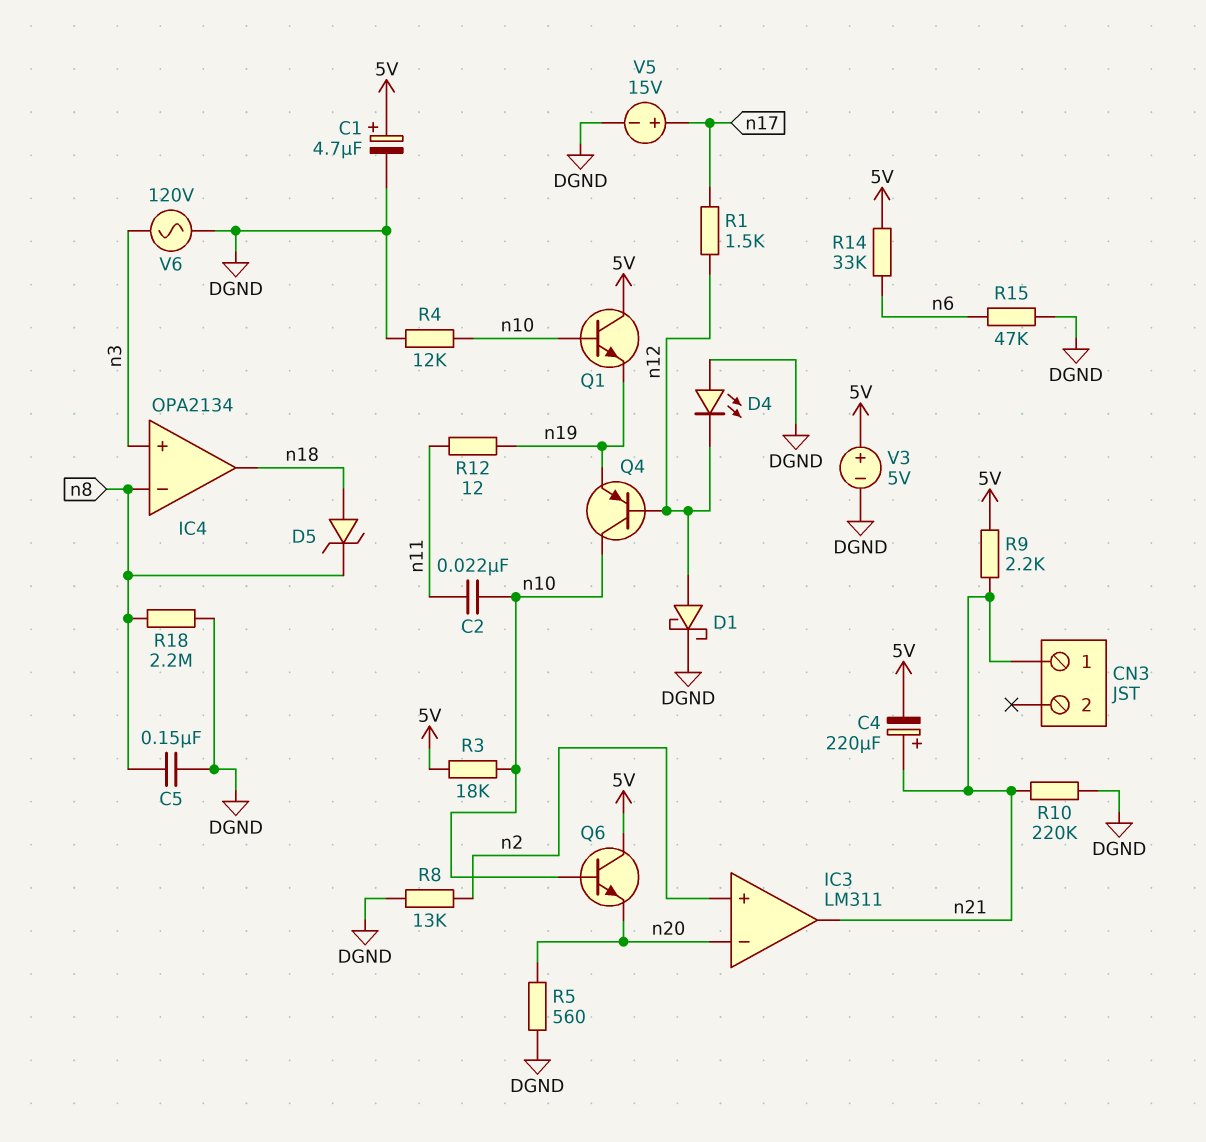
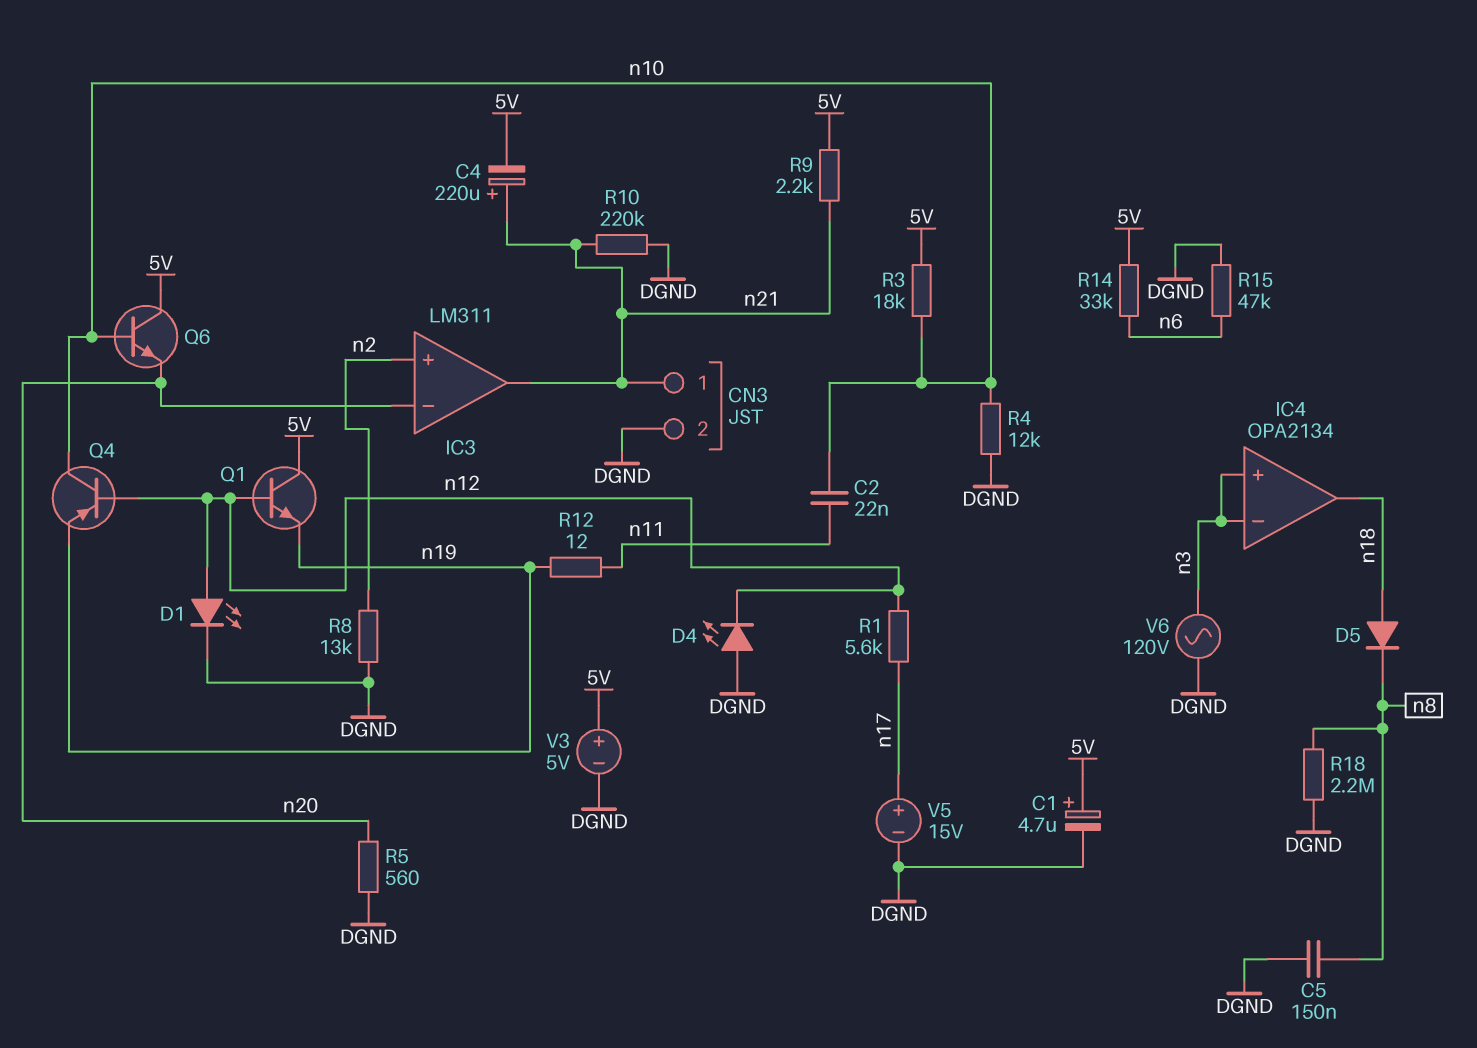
CN3 pin 2: none -> DGND
D1: schottky (A n12, K DGND) -> LED (A n12, K DGND)
D5: zener (A n18, K n8) -> diode (A n18, K n8)
IC4 pin in-: n8 -> n3
Q1: NPN (B n10, C 5V, E n19) -> NPN (B n12, C 5V, E n19)
R1: 1.5k (n12, n17) -> 5.6k (n12, n17)

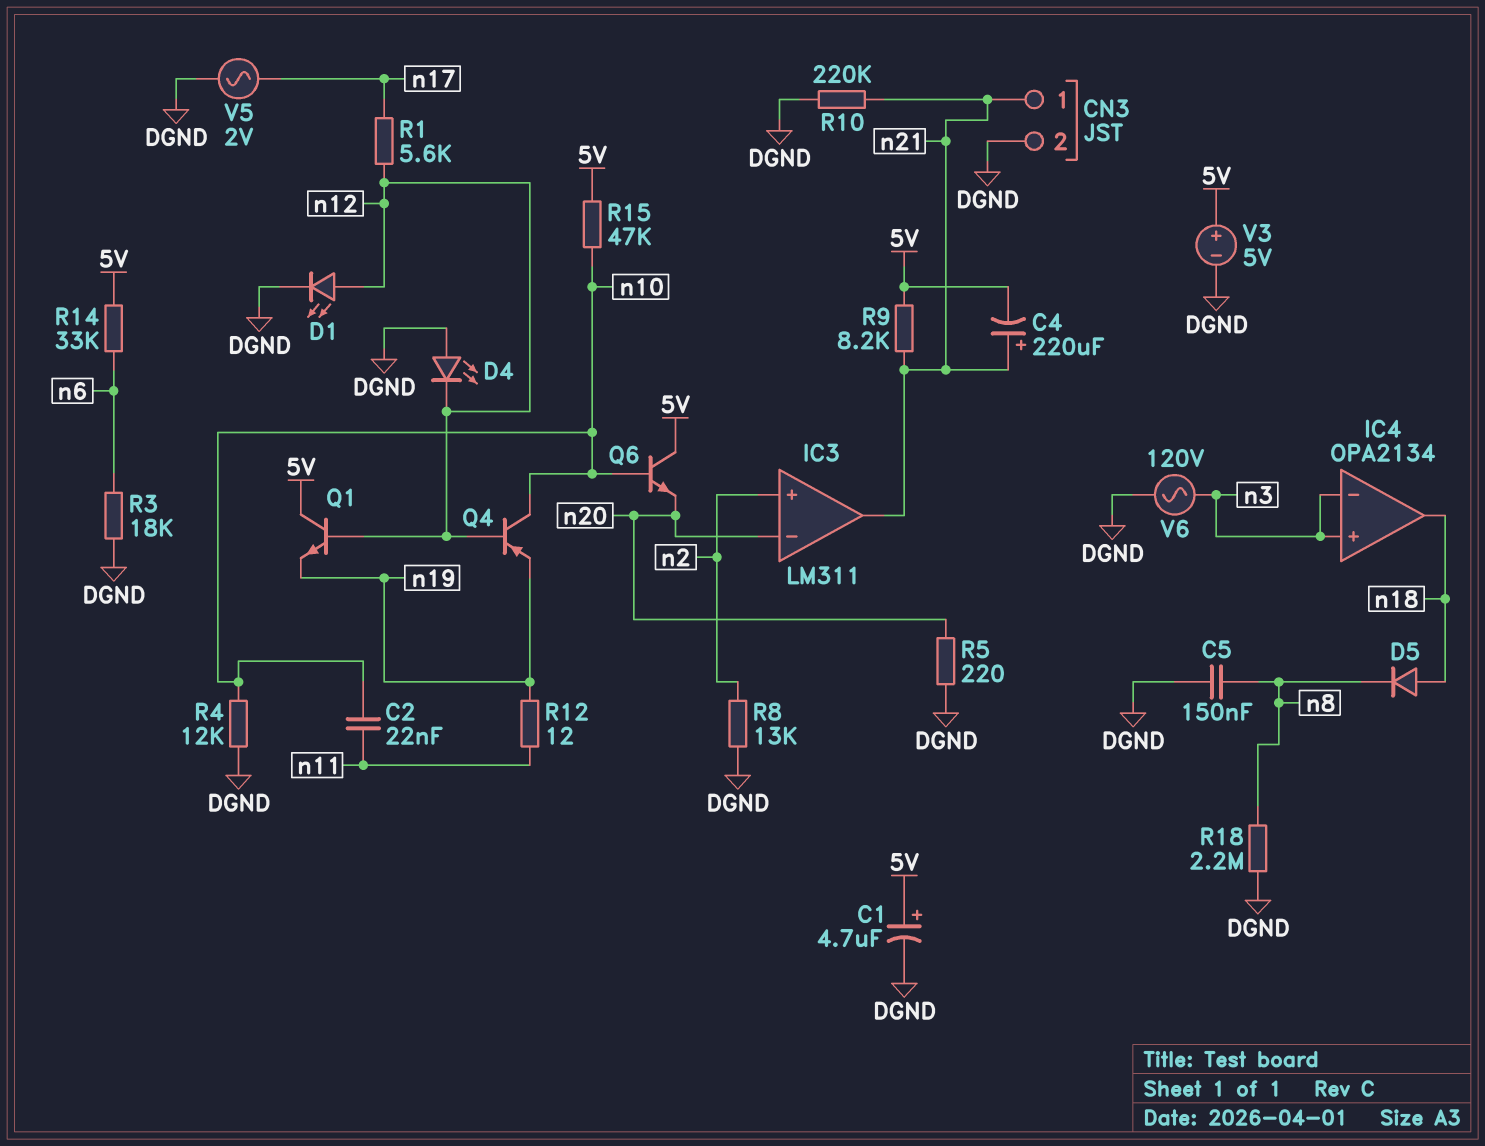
R3: 18k (5V, n10) -> 18k (DGND, n6)
R5: 560 (DGND, n20) -> 220 (DGND, n20)
R9: 2.2k (5V, n21) -> 8.2k (5V, n21)
R15: 47k (DGND, n6) -> 47k (5V, n10)
V5: 15V (plus n17, minus DGND) -> AC 2V (DGND, n17)

